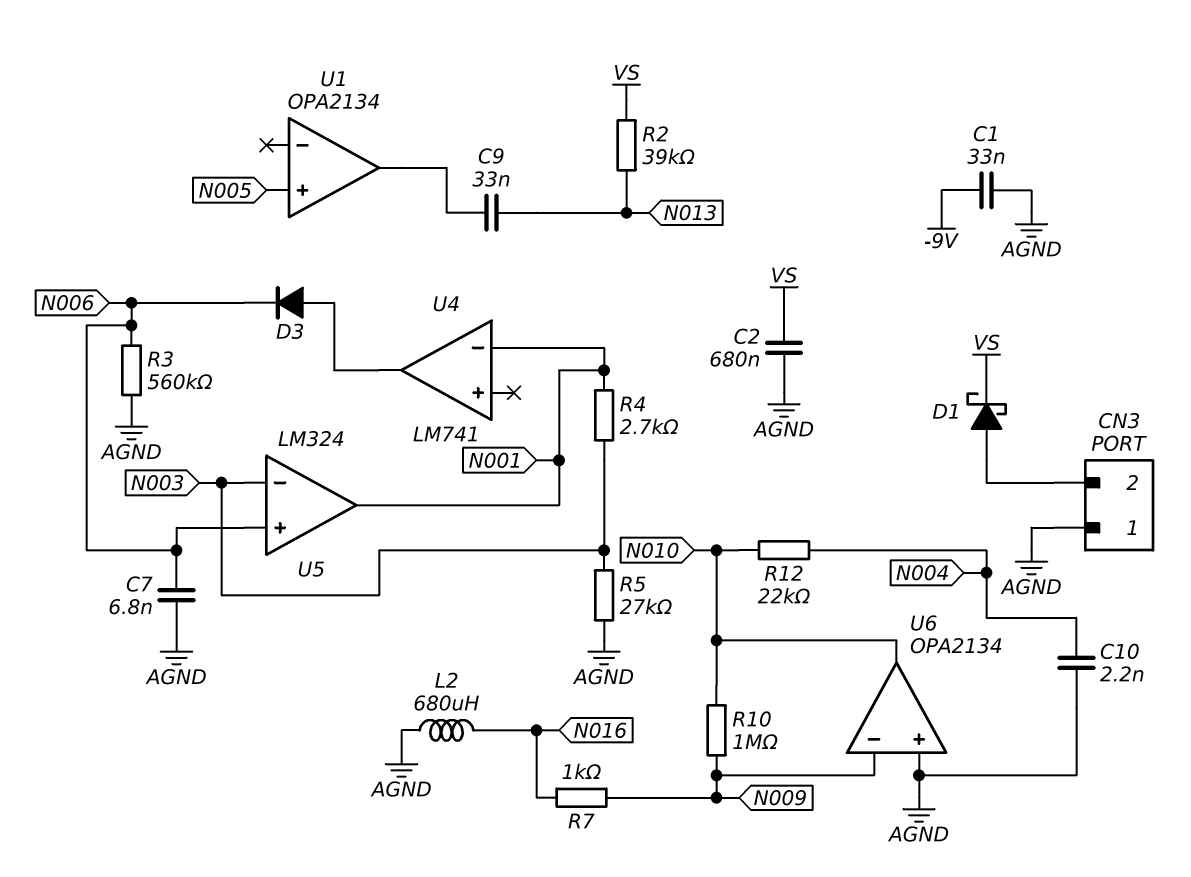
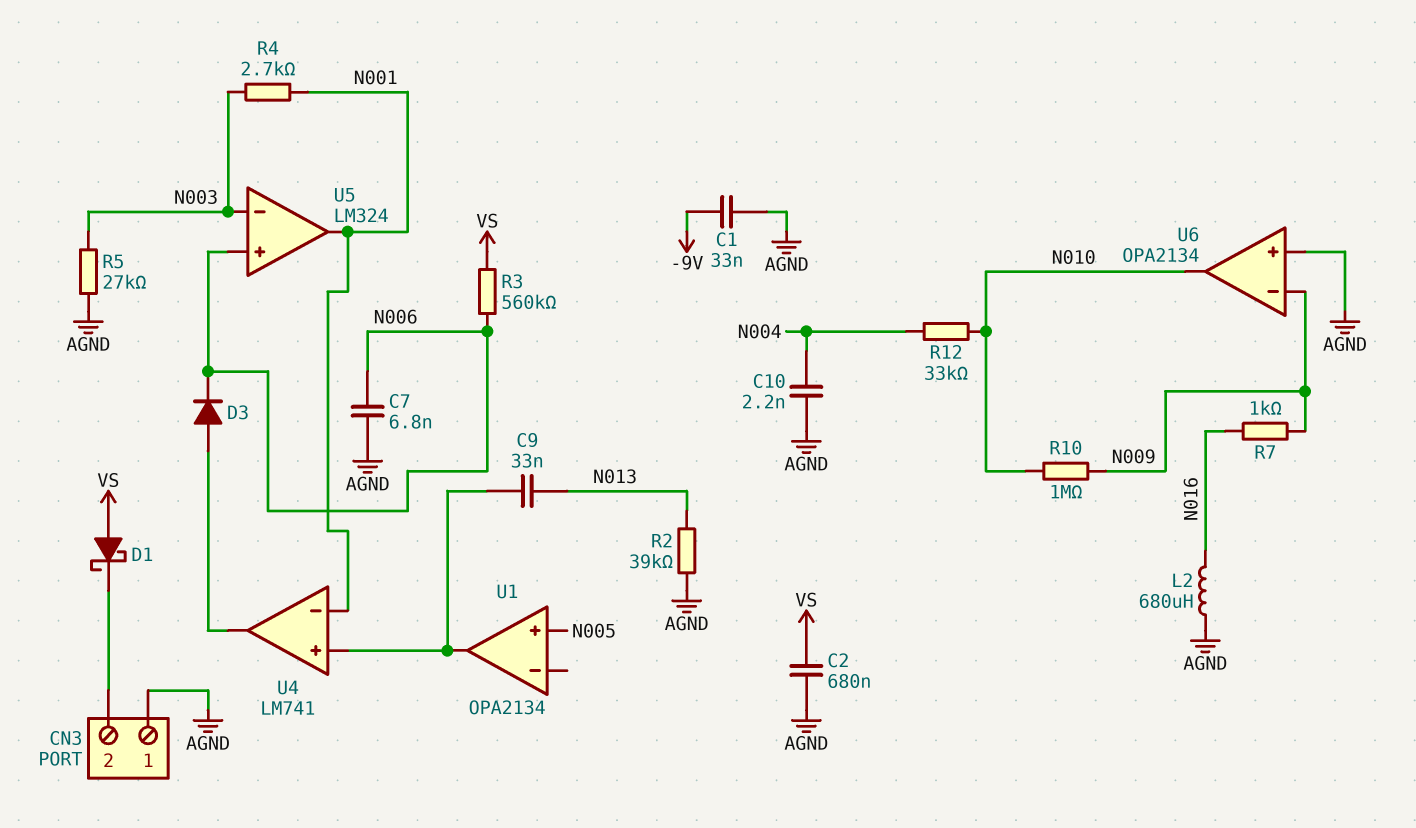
D1: schottky (A CN3/2, K VS) -> schottky (A VS, K CN3/2)
R2: 39k (N013, VS) -> 39k (AGND, N013)
R3: 560k (AGND, N006) -> 560k (N006, VS)
R12: 22k (N004, N010) -> 33k (N004, N010)
U4 pin in+: none -> U1/out

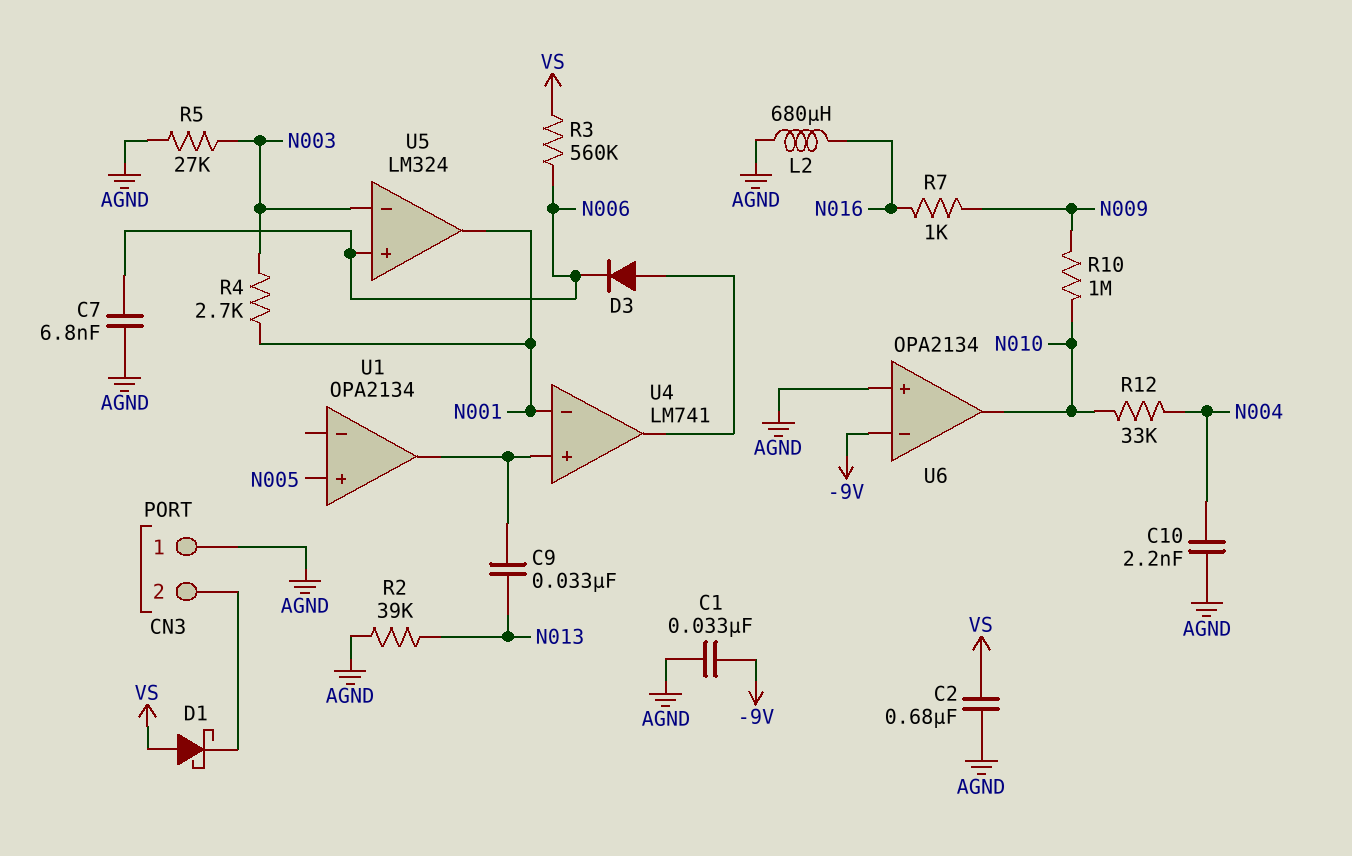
U6 pin in-: N009 -> -9V

